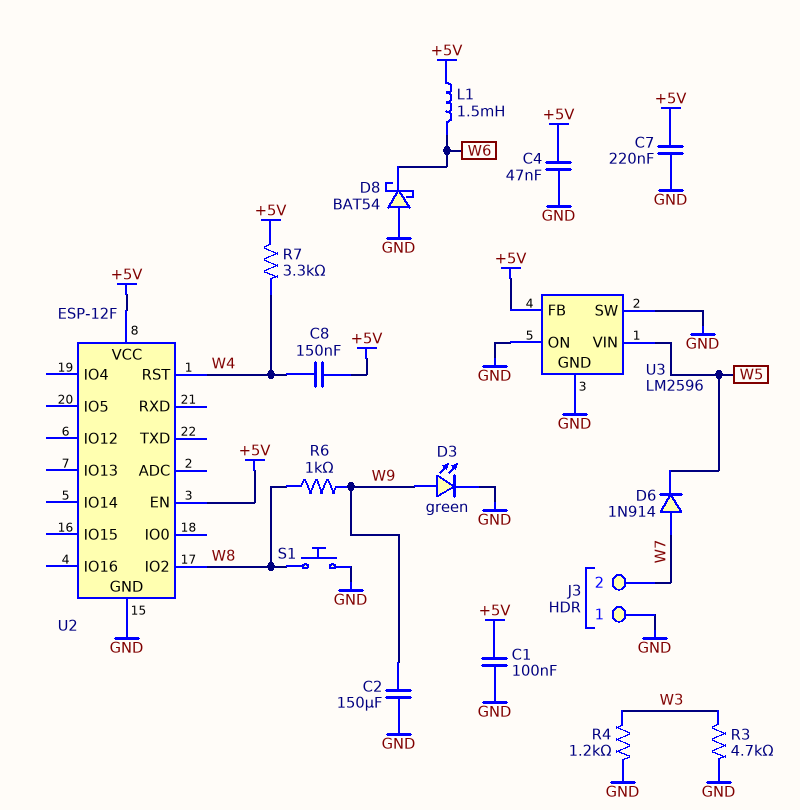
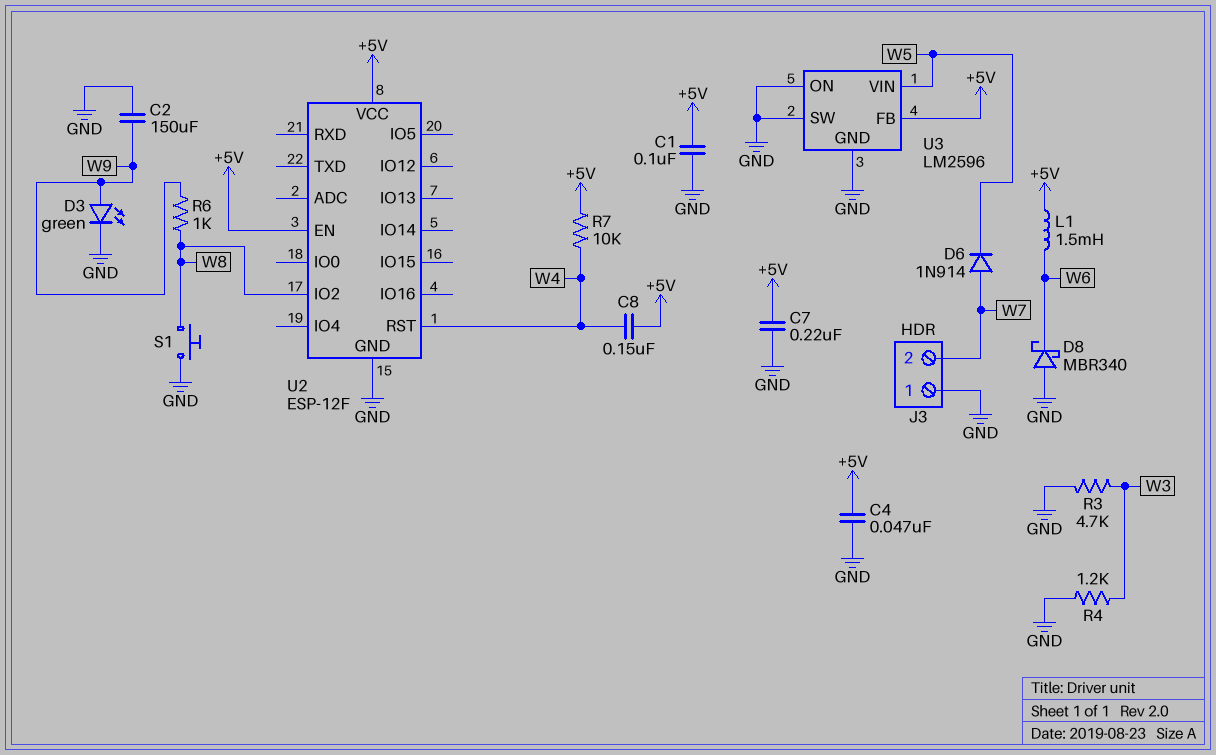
D8: schottky BAT54 (A GND, K W6) -> schottky MBR340 (A GND, K W6)
R7: 3.3k (+5V, W4) -> 10k (+5V, W4)

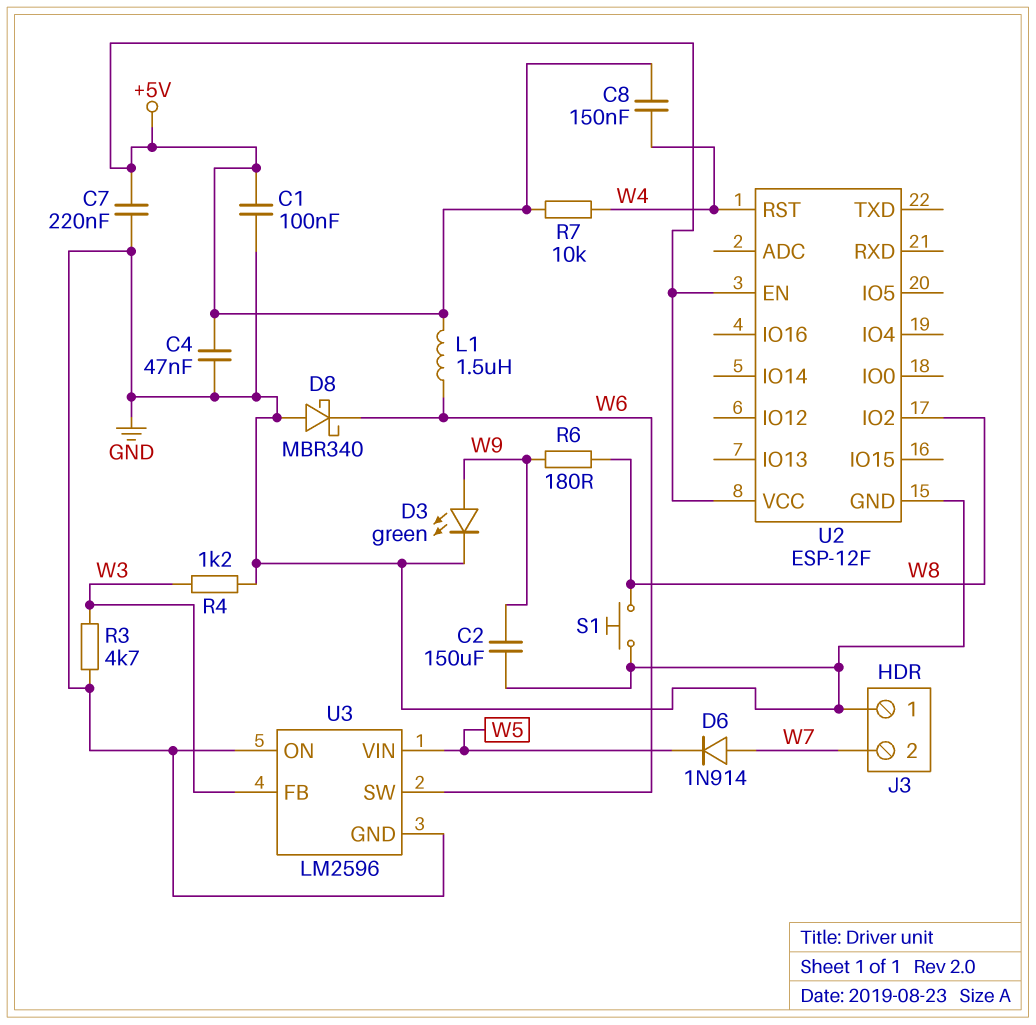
L1: 1.5mH (+5V, W6) -> 1.5uH (+5V, W6)
R6: 1k (W8, W9) -> 180 (W8, W9)
U3 pin FB: +5V -> W3
U3 pin SW: GND -> W6

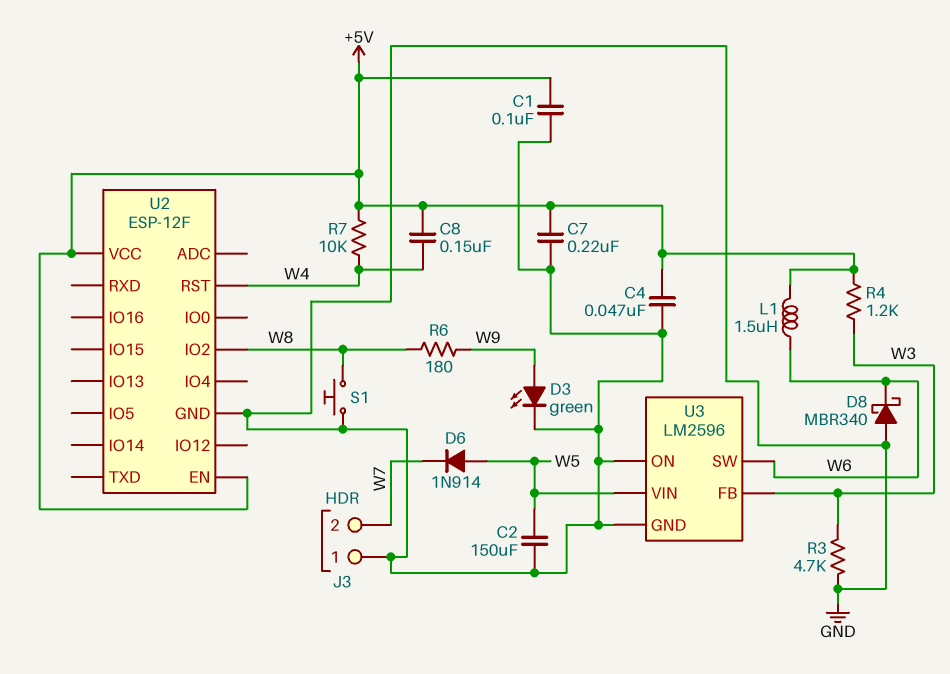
C2: 150uF (GND, W9) -> 150uF (GND, W5)
D6: diode 1N914 (A W7, K W5) -> diode 1N914 (A W5, K W7)
R4: 1.2k (GND, W3) -> 1.2k (+5V, W3)

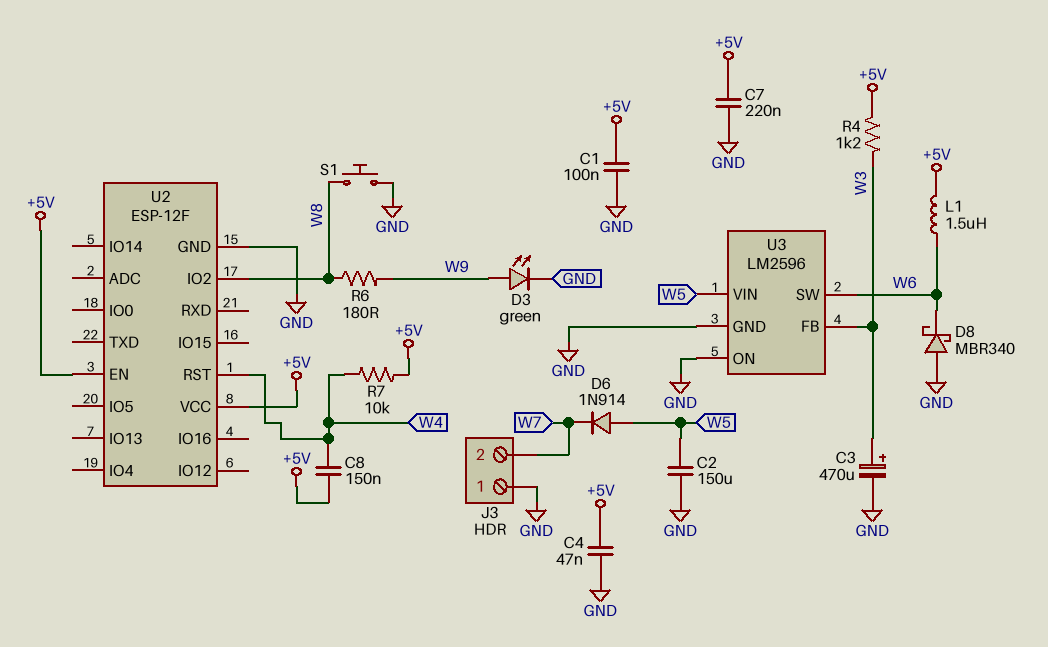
C3: none -> 470uF (plus W3, minus GND)
R3: 4.7k (GND, W3) -> none

